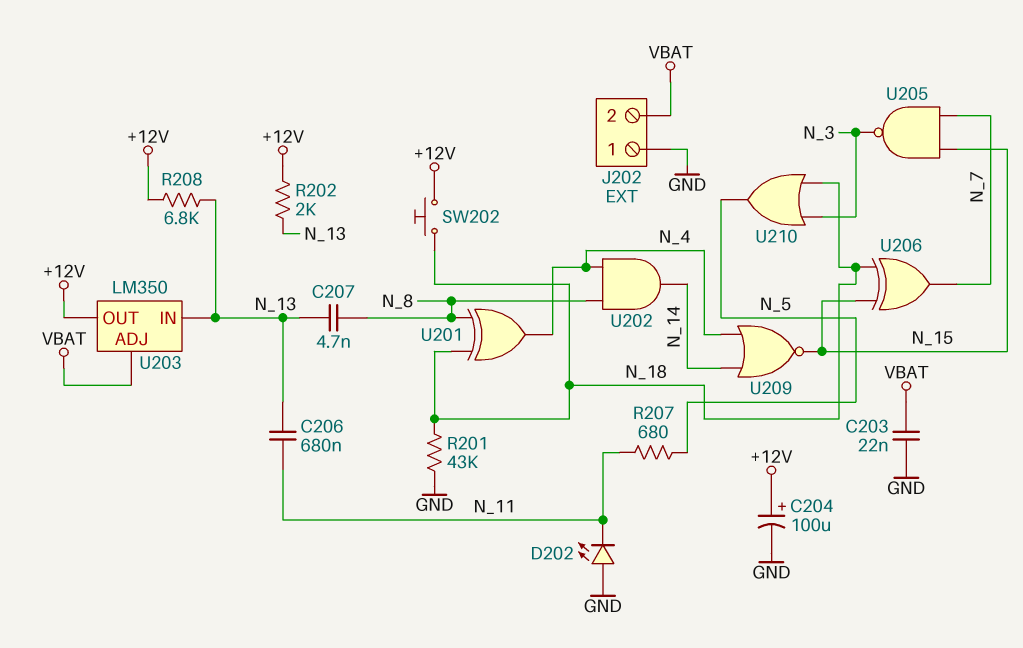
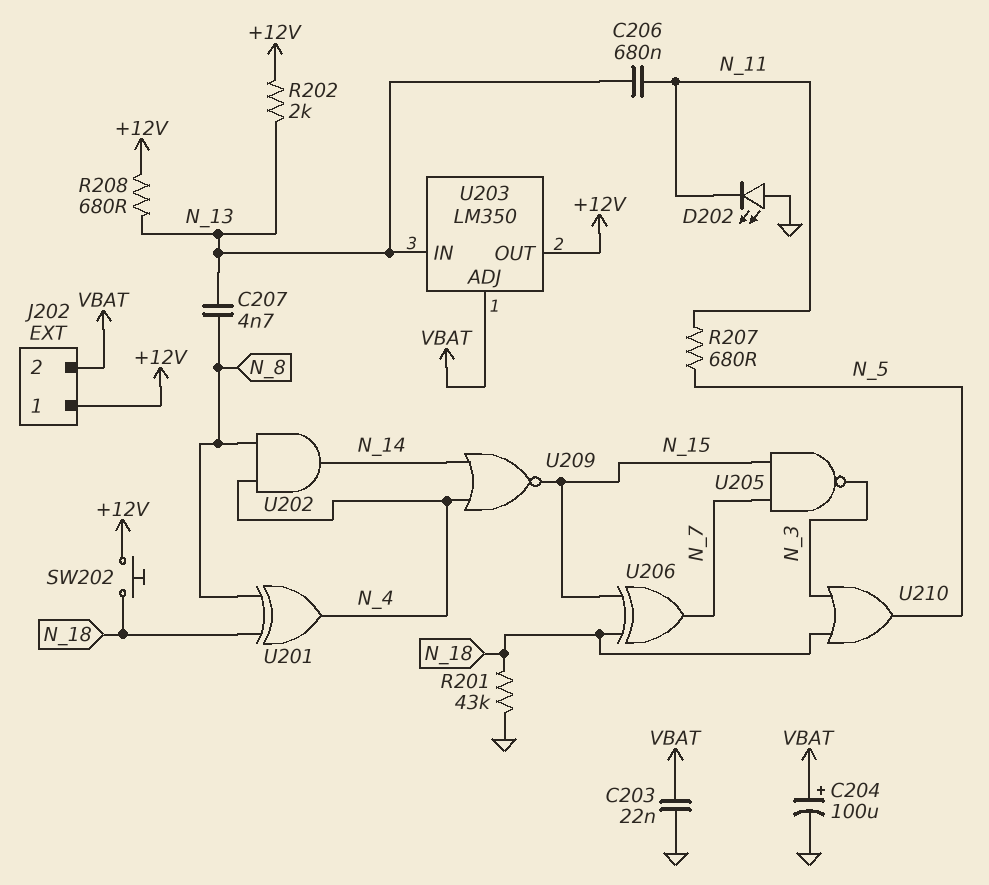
C204: 100uF (plus +12V, minus GND) -> 100uF (plus VBAT, minus GND)
J202 pin 1: GND -> +12V
R208: 6.8k (+12V, N_13) -> 680 (+12V, N_13)

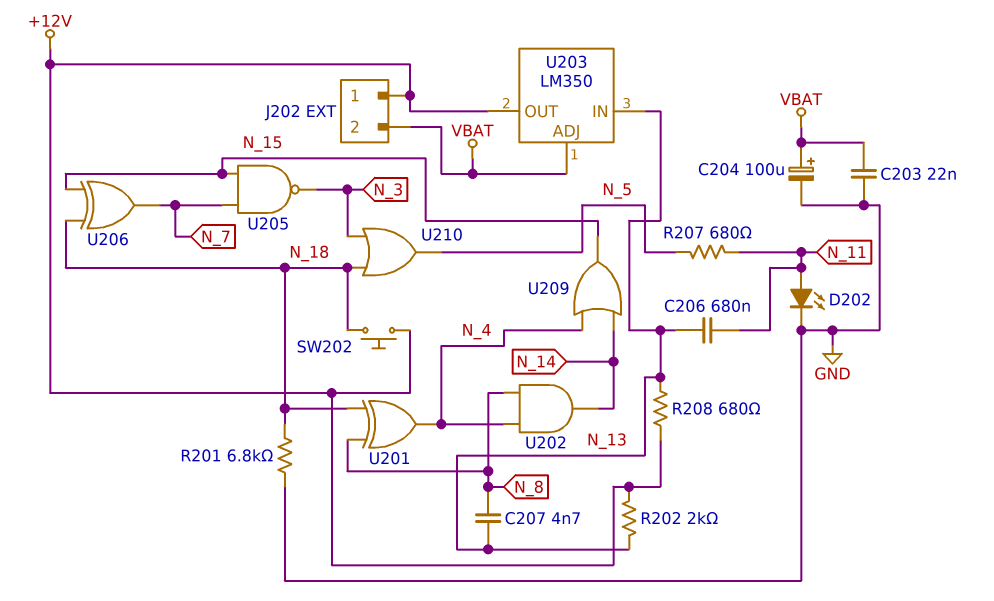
D202: LED (A GND, K N_11) -> LED (A N_11, K GND)
R201: 43k (GND, N_18) -> 6.8k (GND, N_18)
U209: NOR (in N_4, in N_14, out N_15) -> OR (in N_4, in N_14, out N_15)

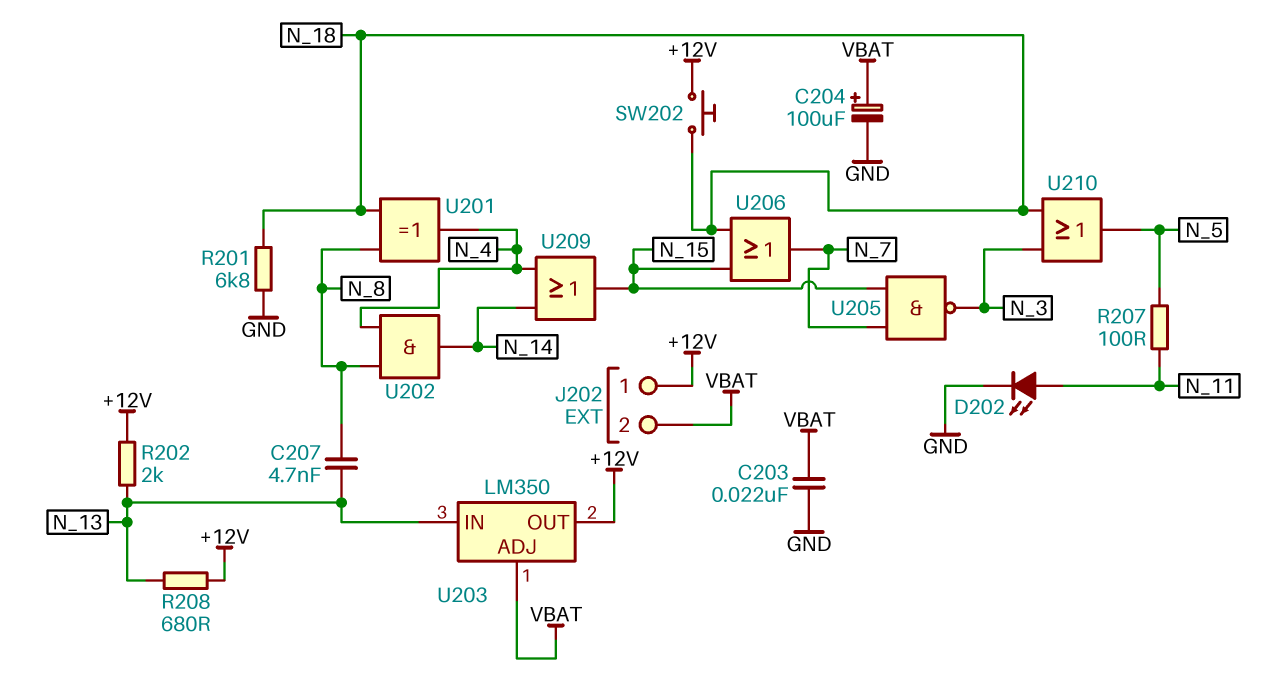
C206: 680nF (N_11, N_13) -> none
R207: 680 (N_5, N_11) -> 100 (N_5, N_11)
U206: XOR (in N_15, in N_18, out N_7) -> OR (in N_15, in N_18, out N_7)

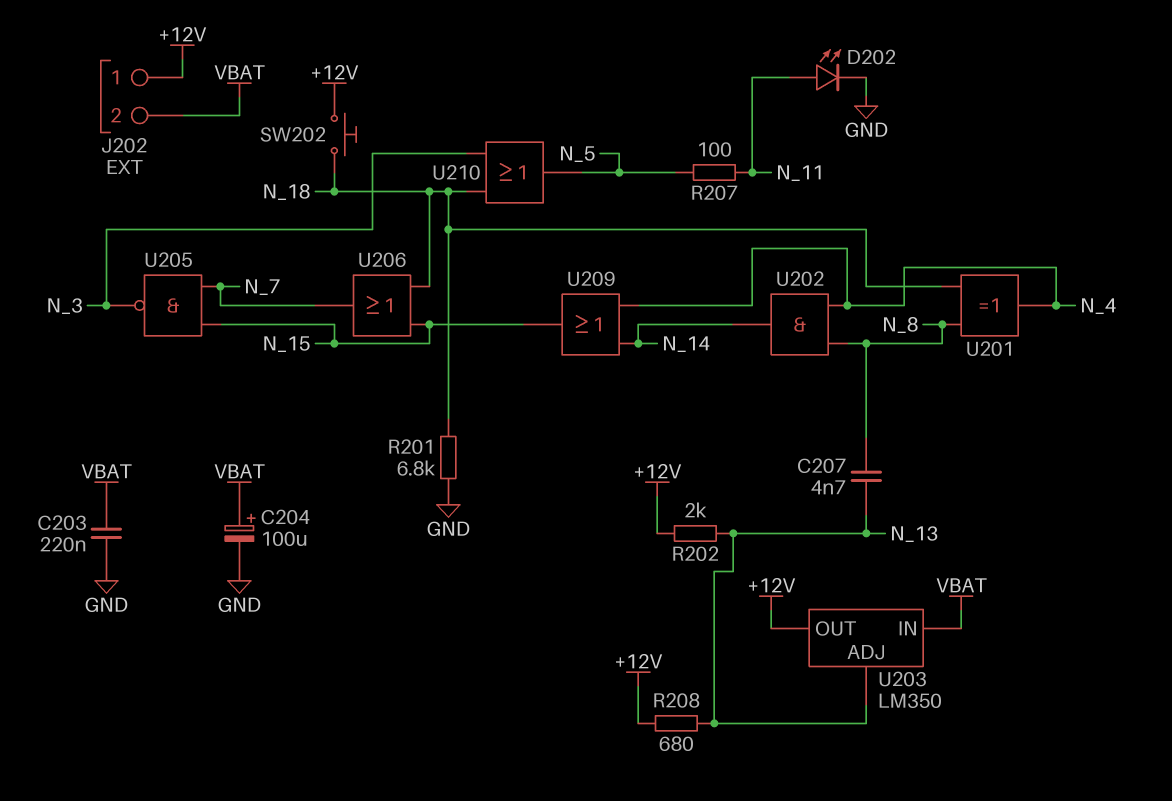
C203: 22nF (GND, VBAT) -> 220nF (GND, VBAT)
U203 pin ADJ: VBAT -> N_13
U203 pin IN: N_13 -> VBAT

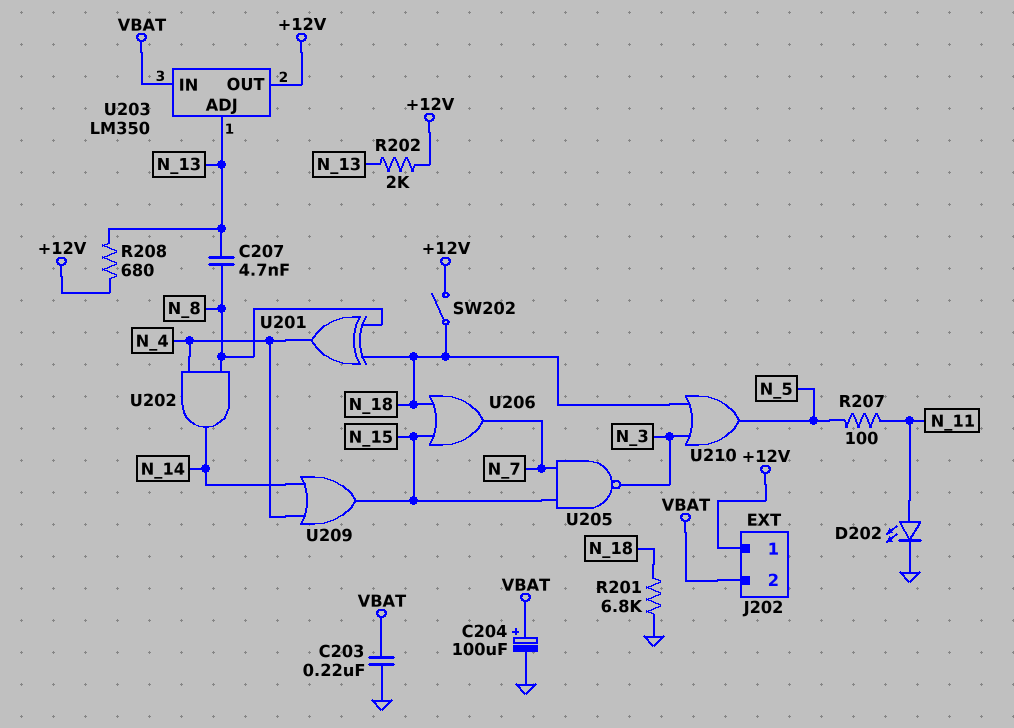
SW202: button (+12V, N_18) -> switch (+12V, N_18)

